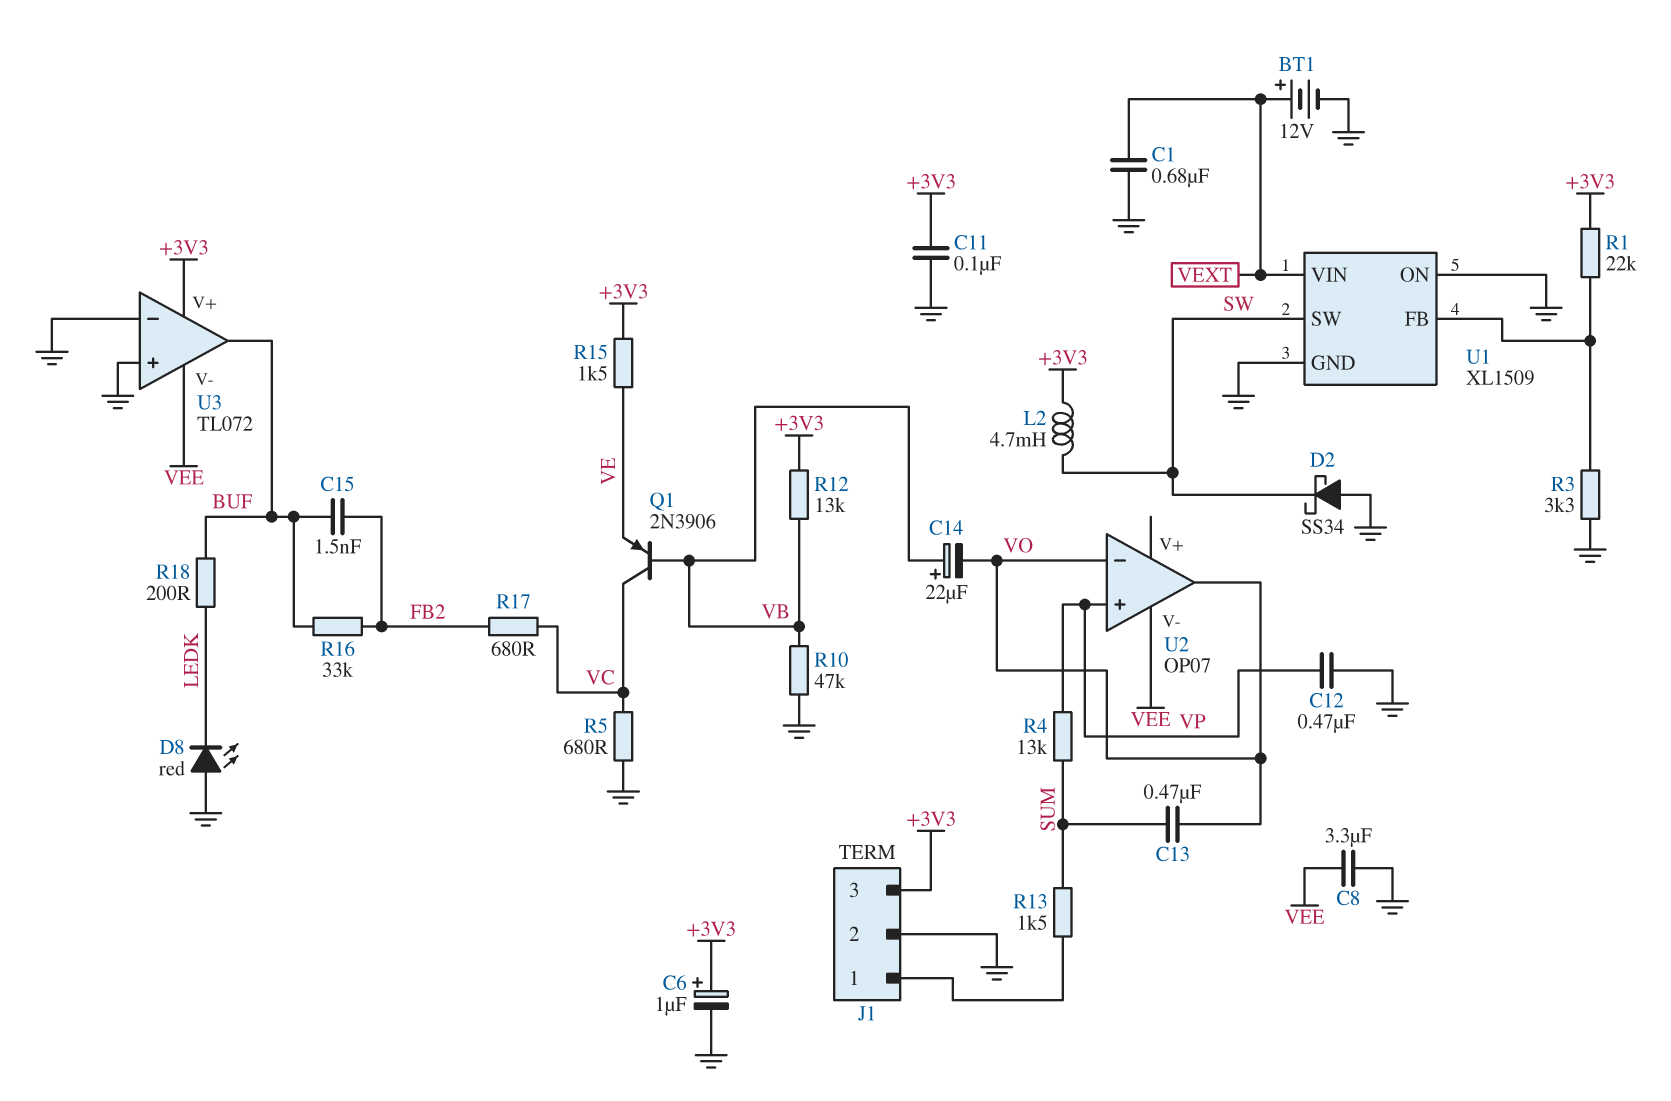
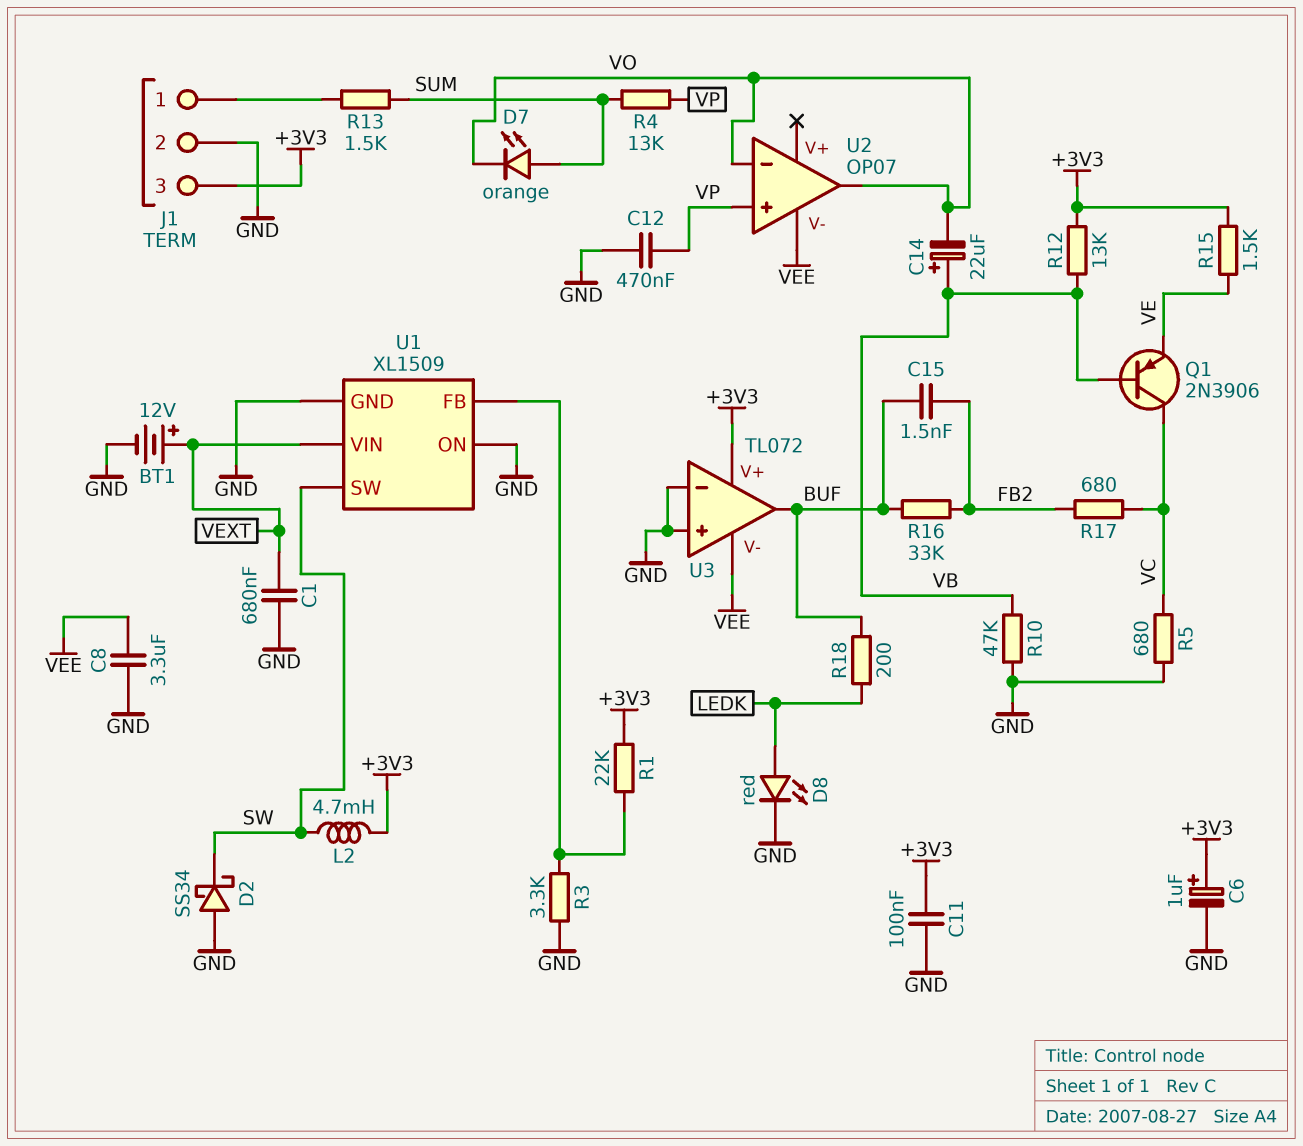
C13: 470nF (SUM, VO) -> none
D7: none -> LED orange (A SUM, K VO)
D8: LED red (A GND, K LEDK) -> LED red (A LEDK, K GND)

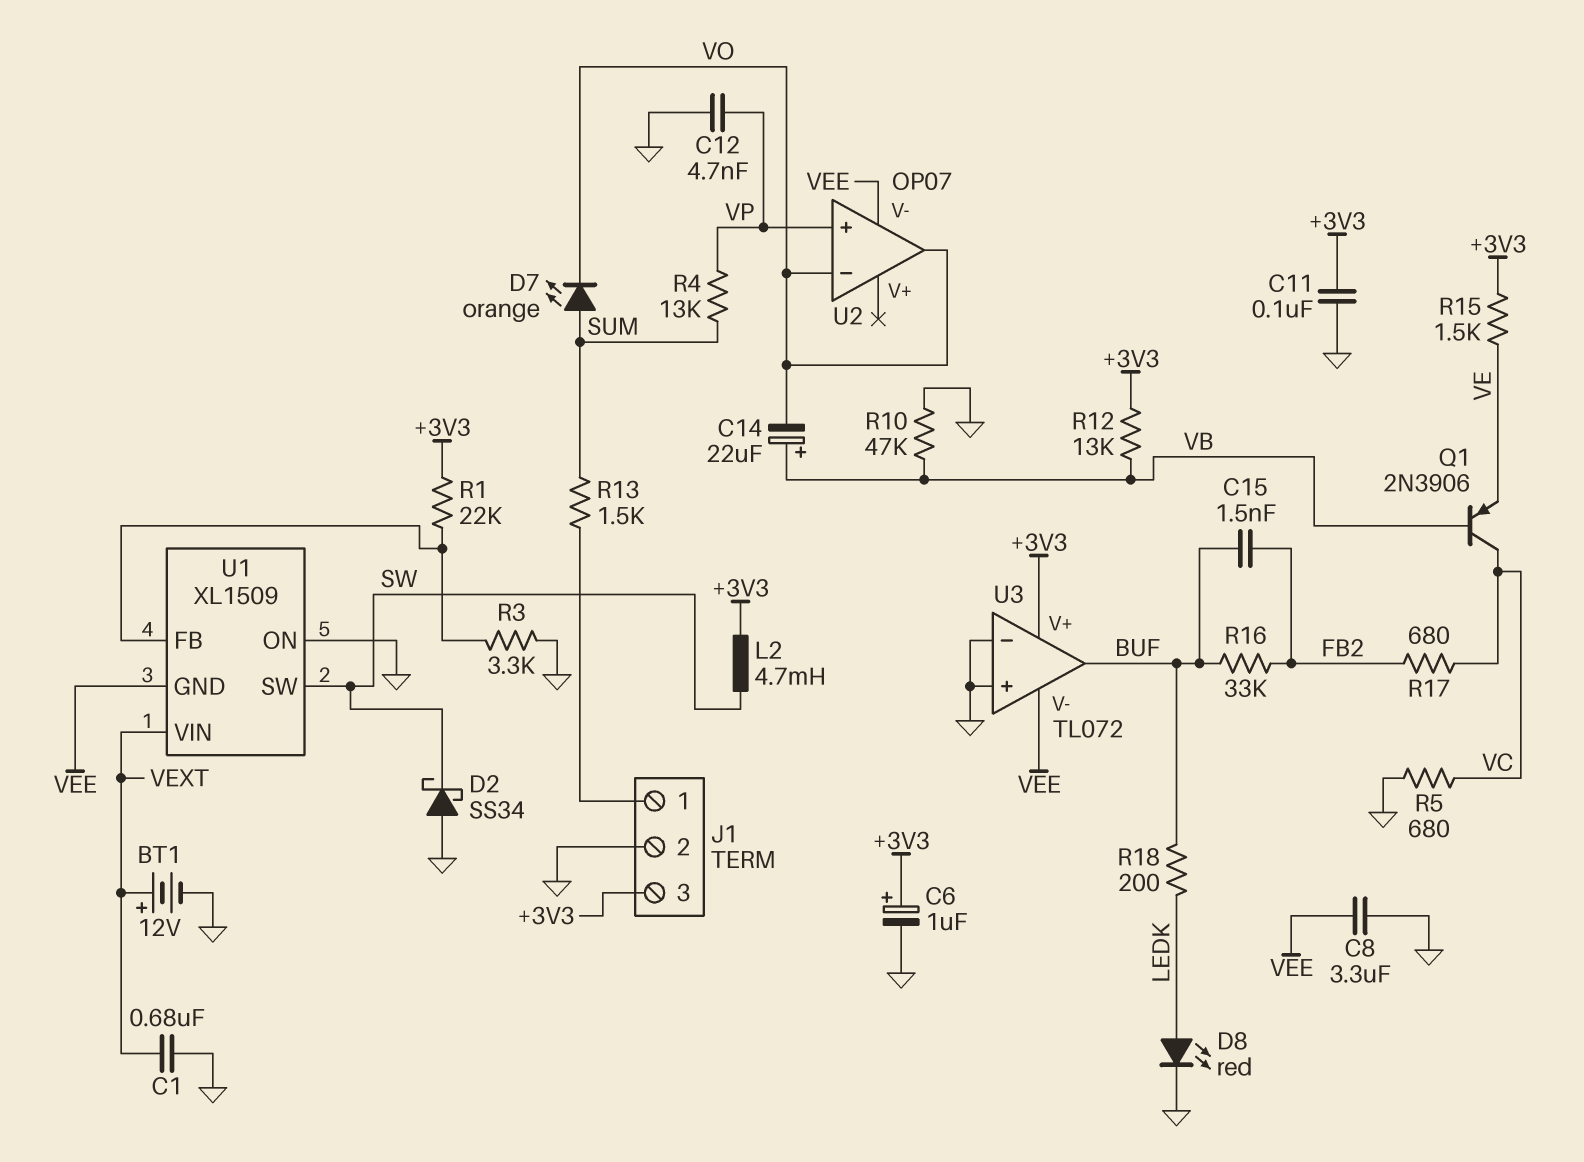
C12: 470nF (GND, VP) -> 4.7nF (GND, VP)
U1 pin GND: GND -> VEE

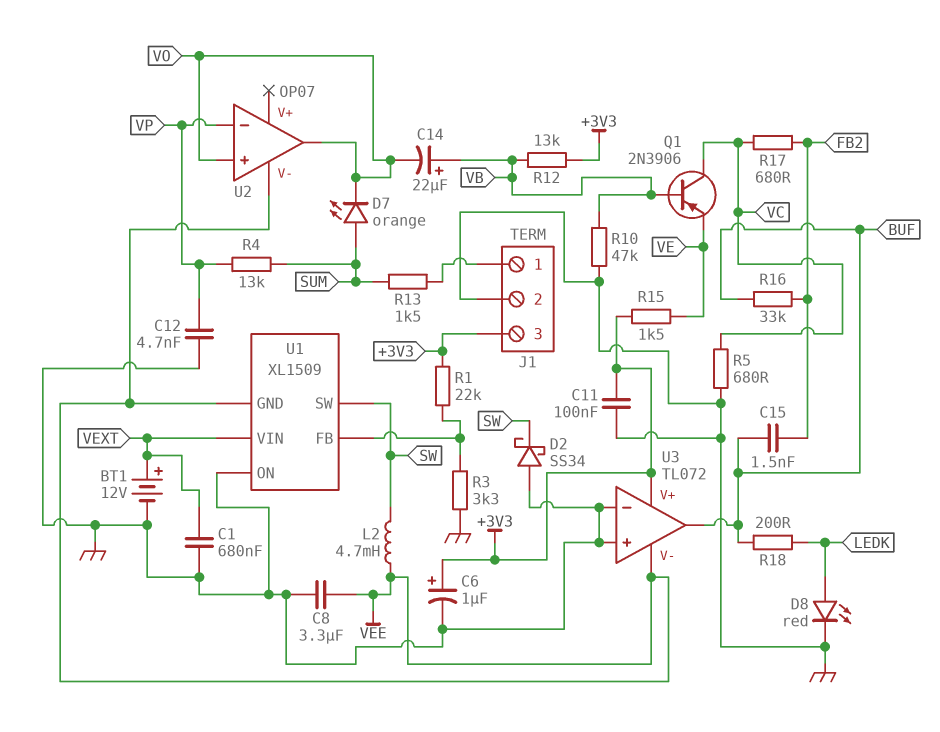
L2: 4.7mH (+3V3, SW) -> 4.7mH (SW, VEE)
U2 pin in+: VP -> VO
U2 pin in-: VO -> VP

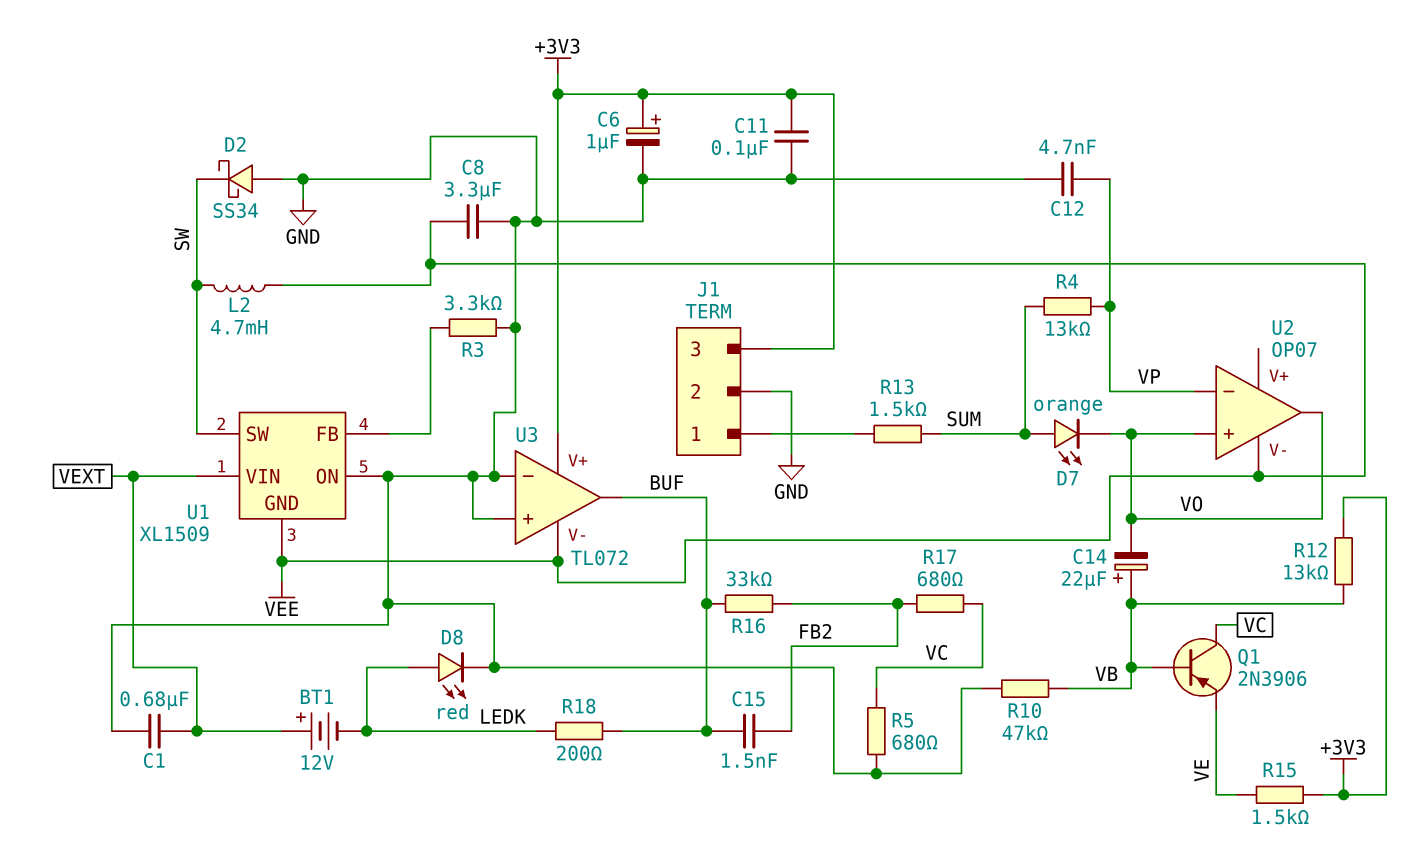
BT1: 12V (plus VEXT, minus GND) -> 12V (plus VEXT, minus LEDK)
R1: 22k (+3V3, U1/FB) -> none

